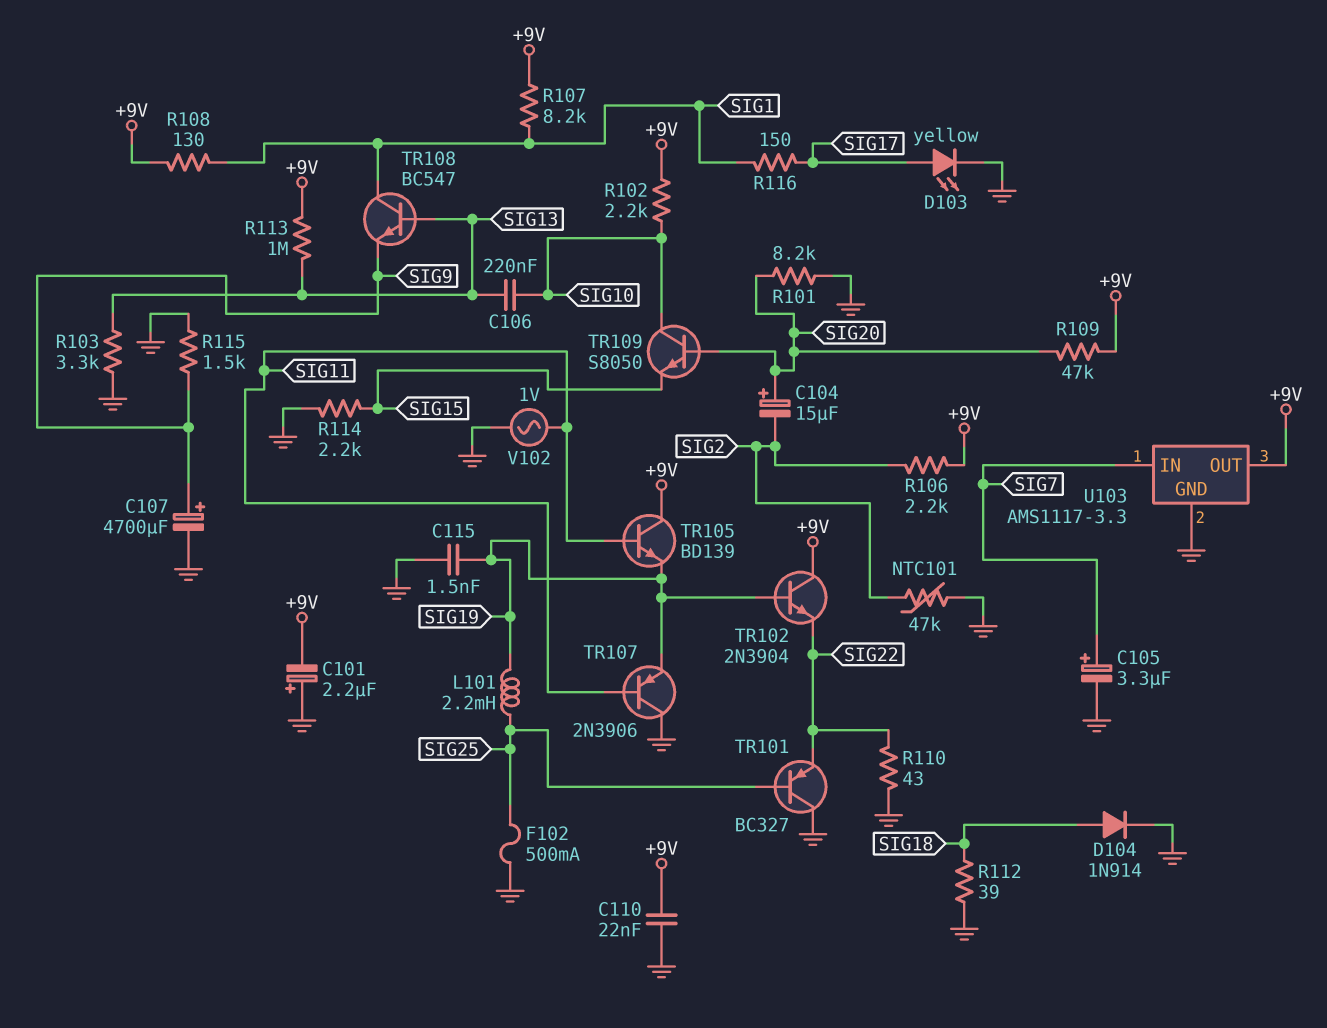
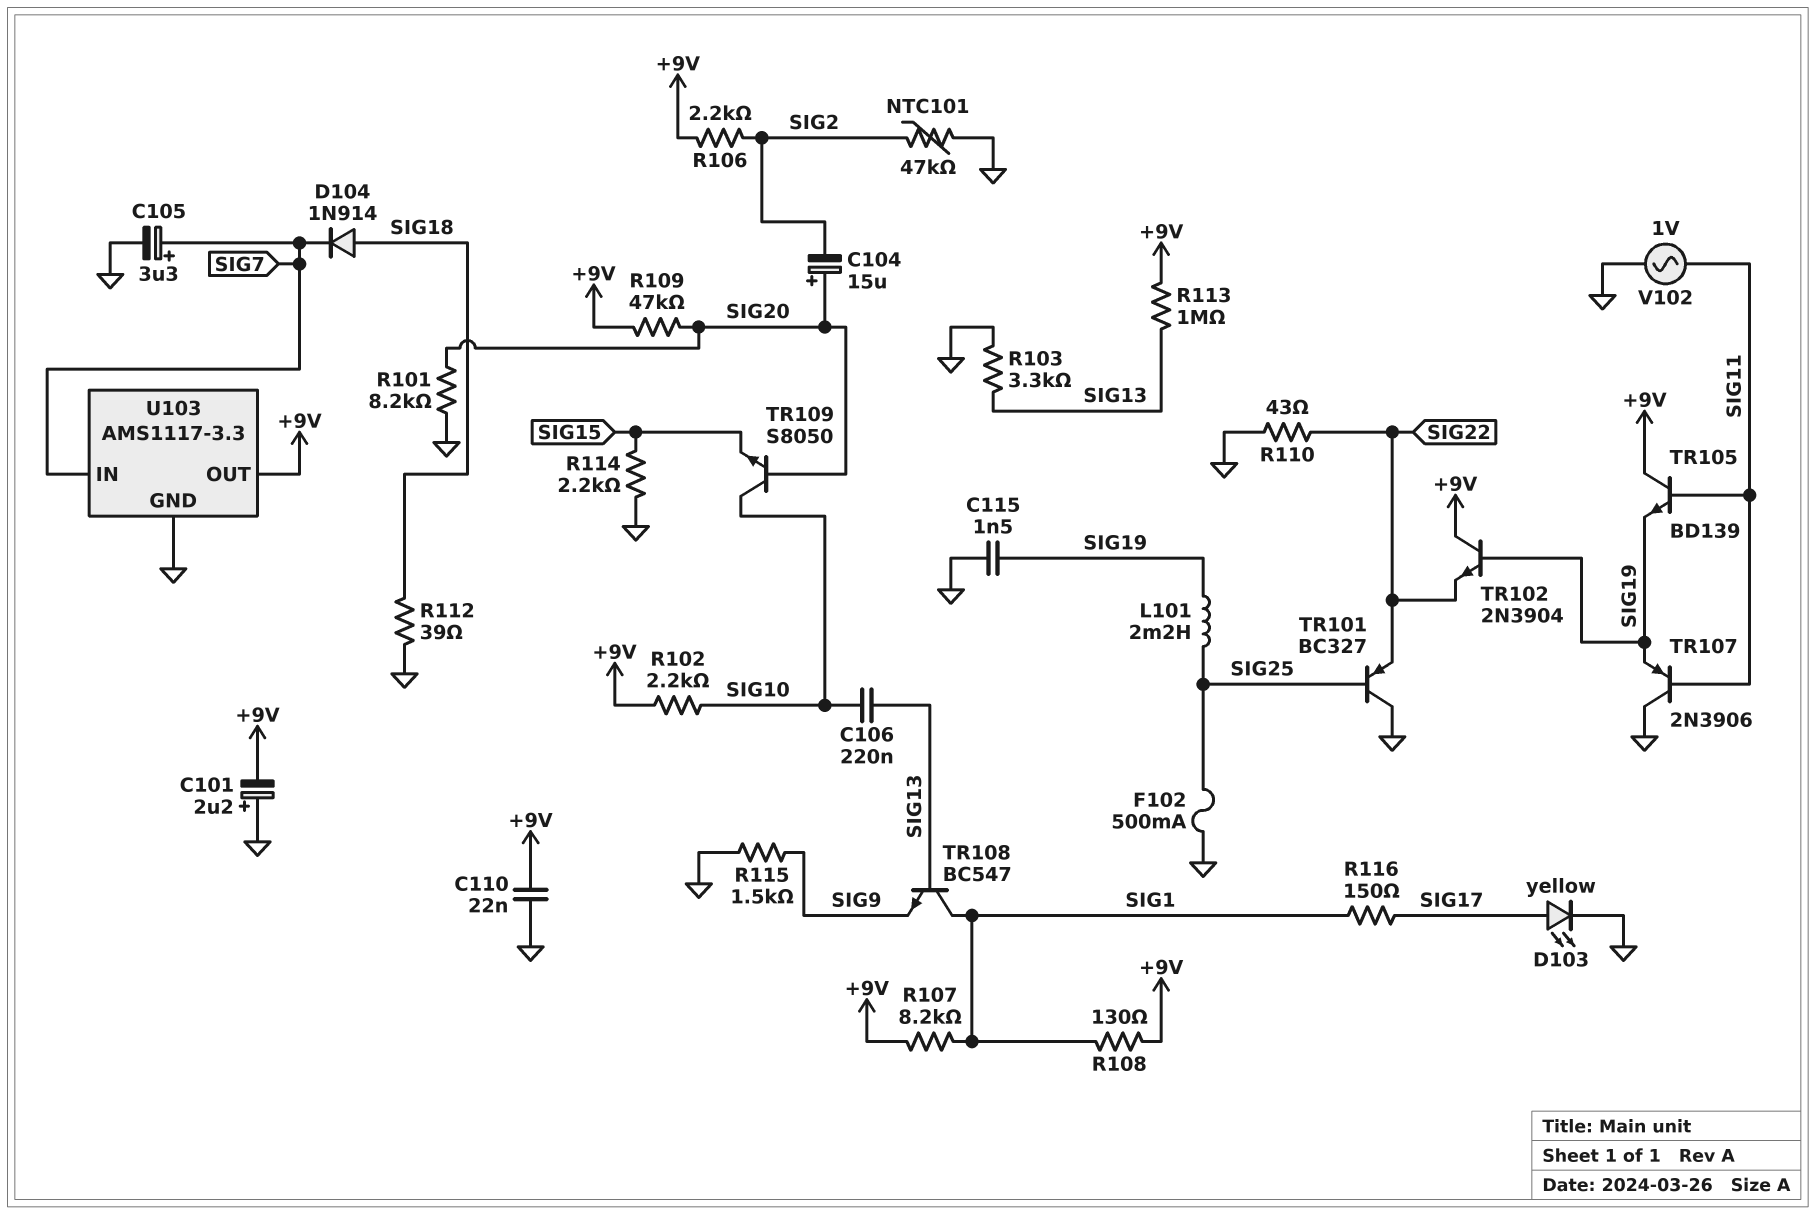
C107: 4700uF (plus SIG9, minus GND) -> none
D104: diode 1N914 (A SIG18, K GND) -> diode 1N914 (A SIG18, K SIG7)

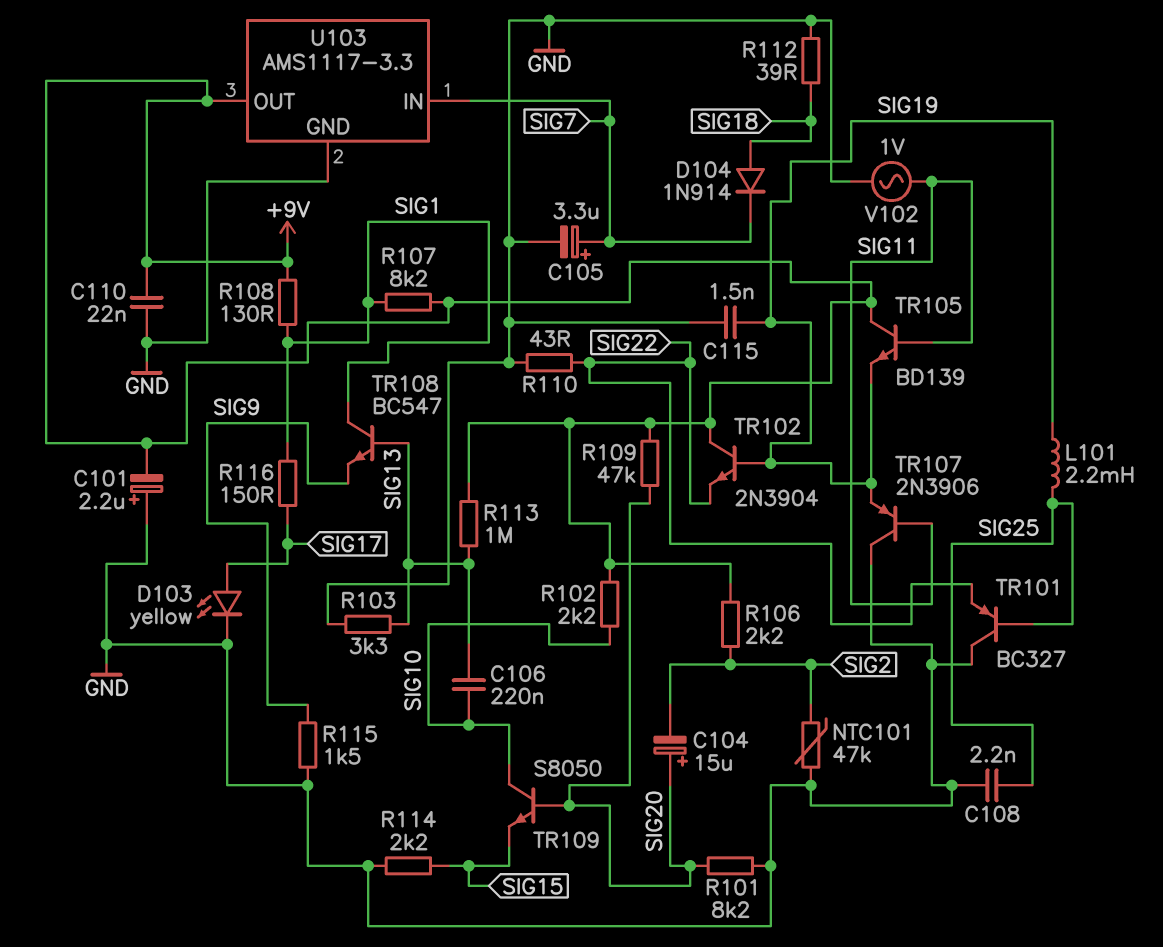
C108: none -> 2.2nF (GND, SIG25)
F102: 500mA (GND, SIG25) -> none

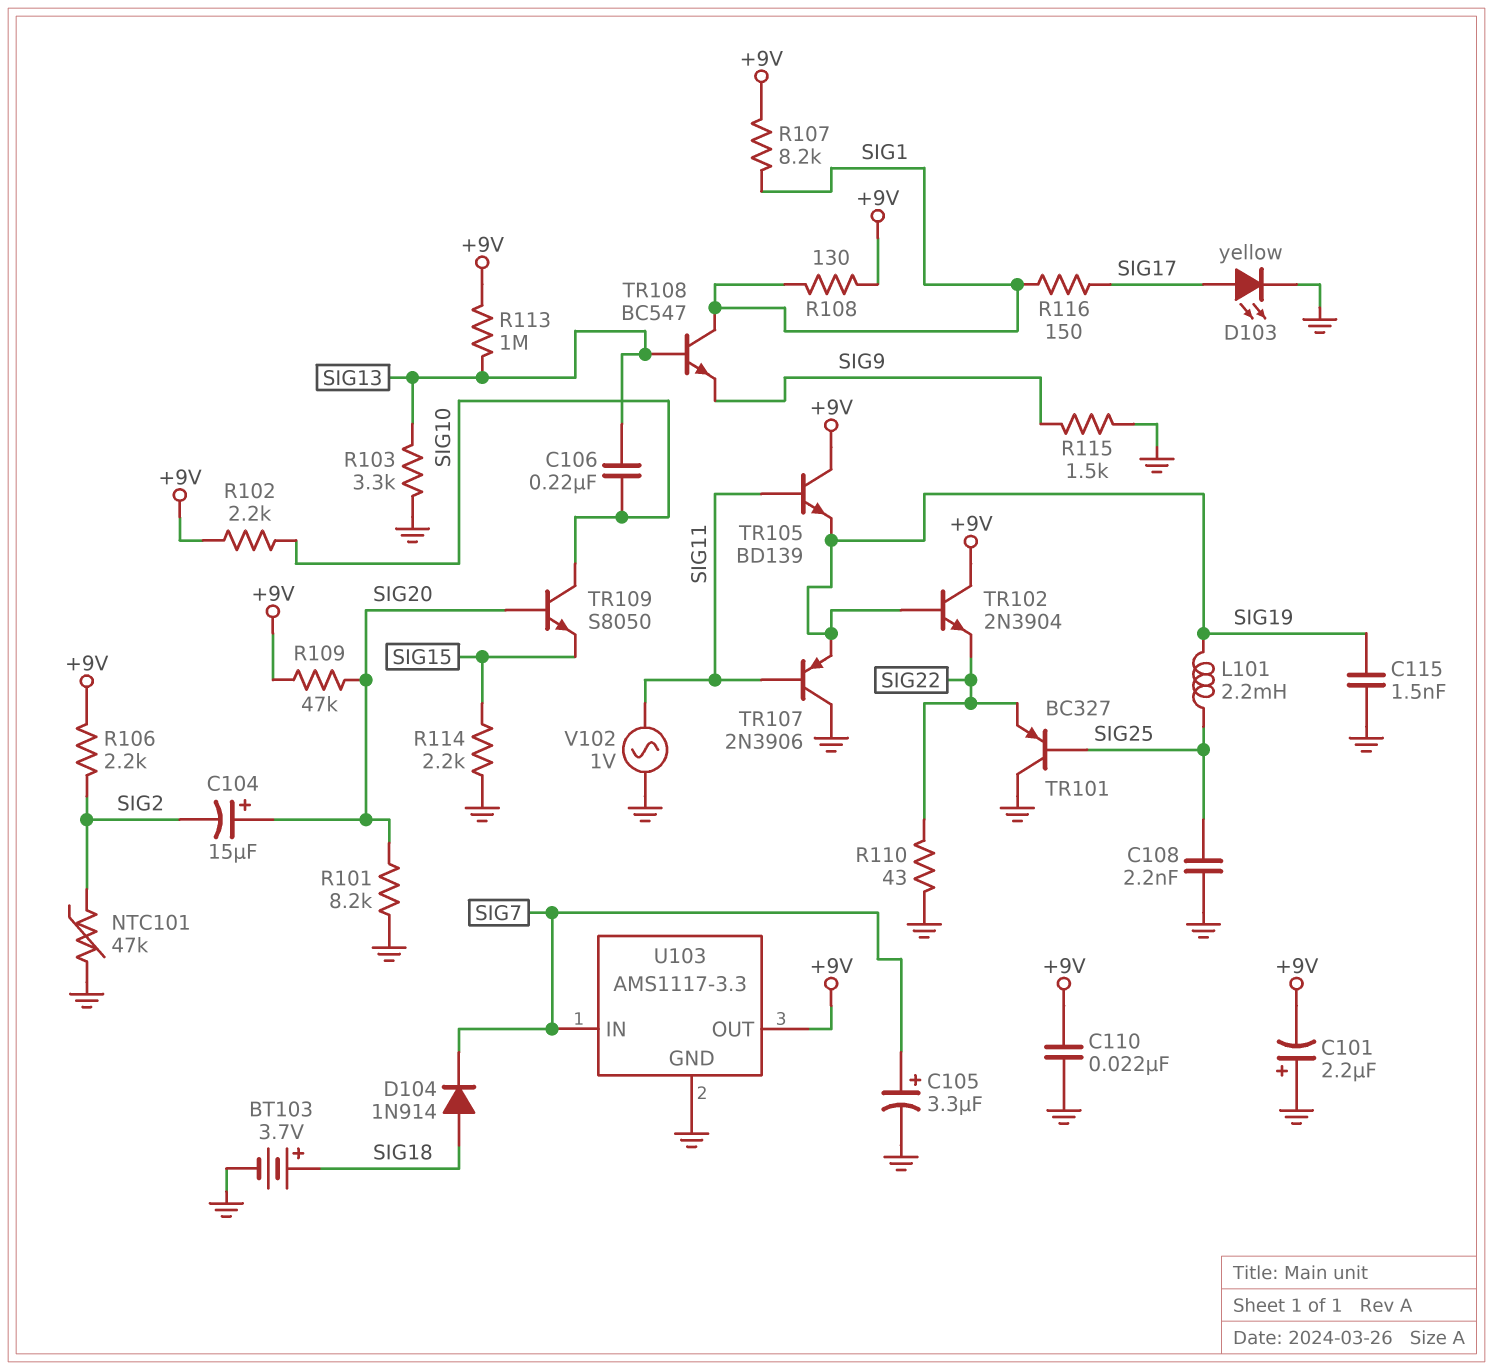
BT103: none -> 3.7V (plus SIG18, minus GND)
R112: 39 (GND, SIG18) -> none

